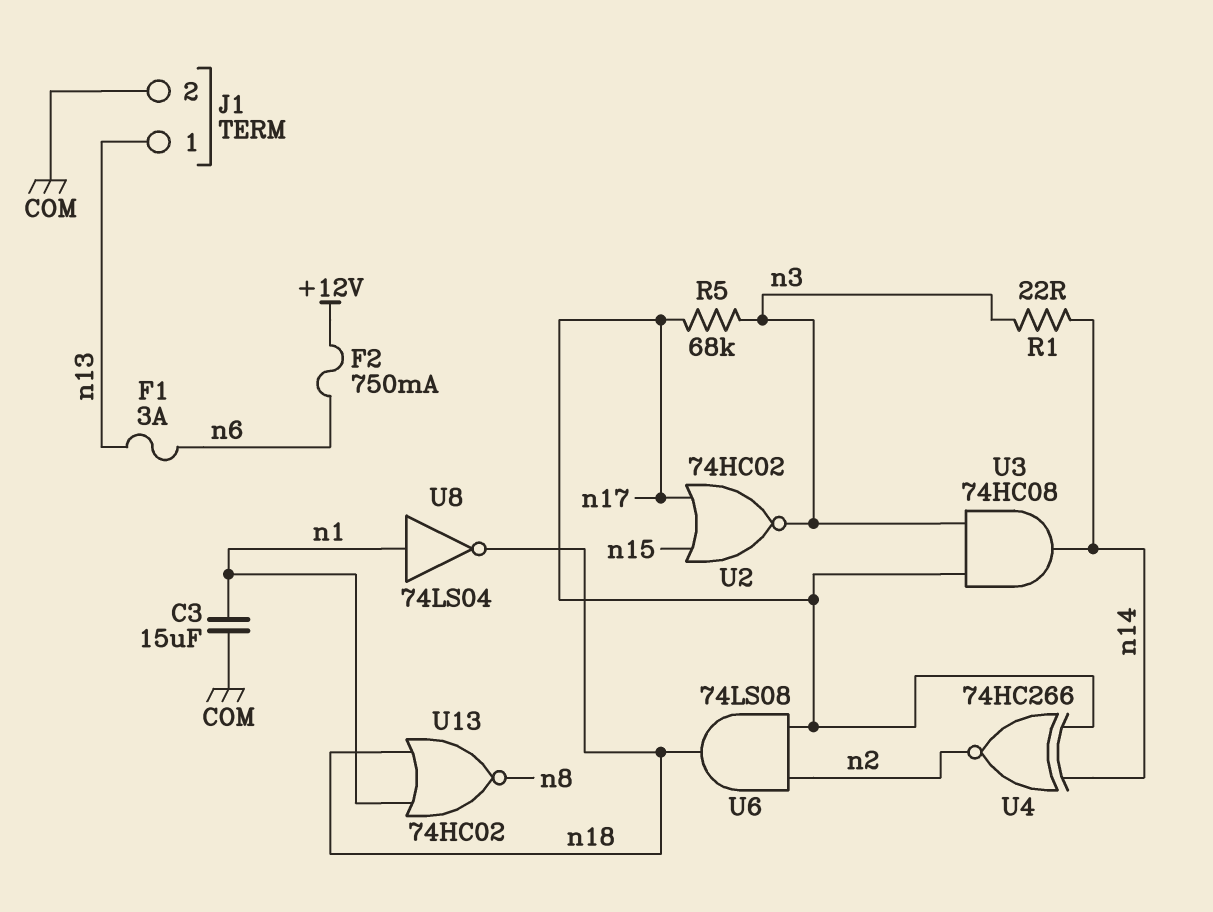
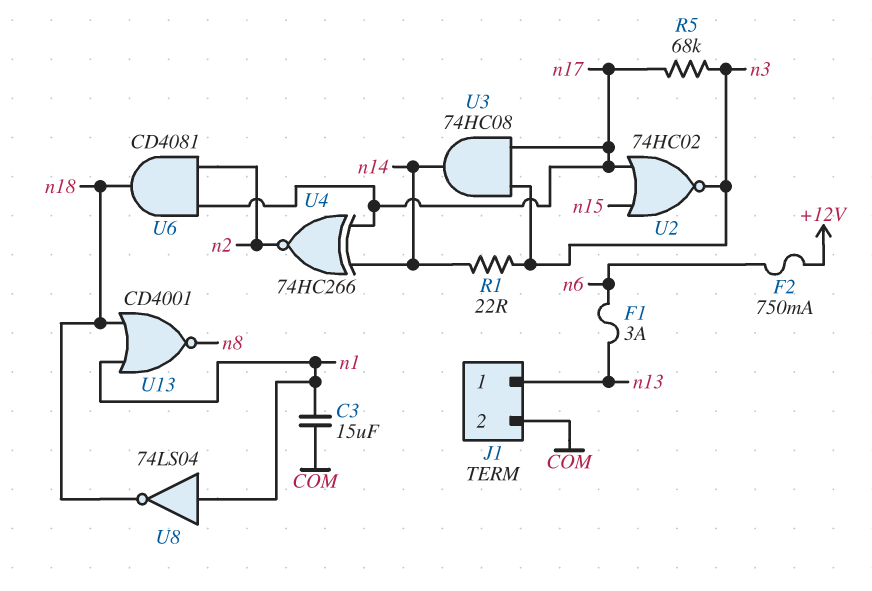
U6: AND 74LS08 (in n2, in n17, out n18) -> AND CD4081 (in n2, in n17, out n18)
U13: NOR 74HC02 (in n1, in n18, out n8) -> NOR CD4001 (in n1, in n18, out n8)

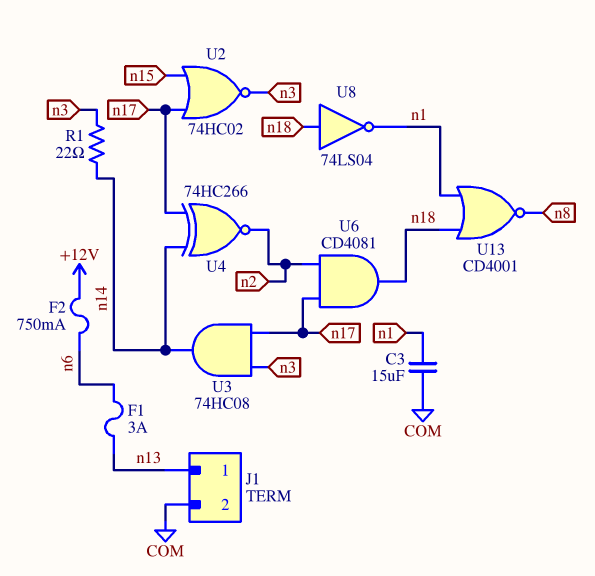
R5: 68k (n3, n17) -> none
U8: NOT 74LS04 (in n1, out n18) -> NOT 74LS04 (in n18, out n1)

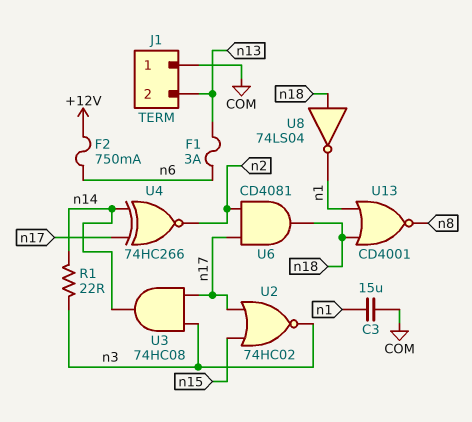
J1 pin 1: n13 -> COM
J1 pin 2: COM -> n13

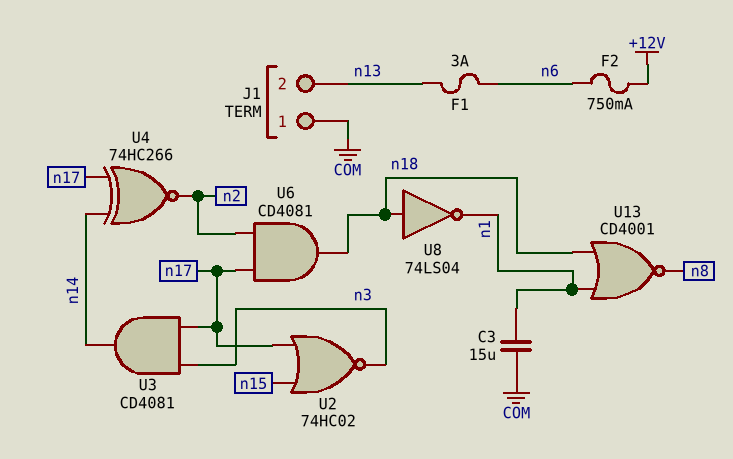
R1: 22 (n3, n14) -> none
U3: AND 74HC08 (in n3, in n17, out n14) -> AND CD4081 (in n3, in n17, out n14)

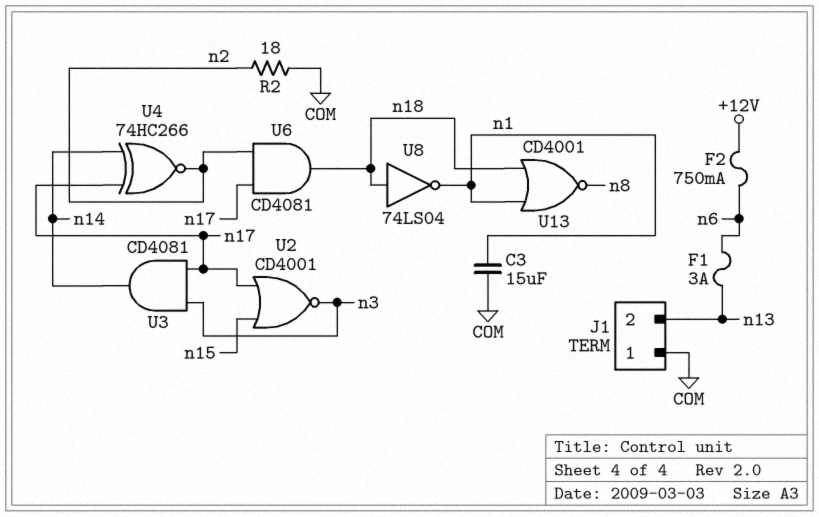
R2: none -> 18 (COM, n2)
U2: NOR 74HC02 (in n15, in n17, out n3) -> NOR CD4001 (in n15, in n17, out n3)

